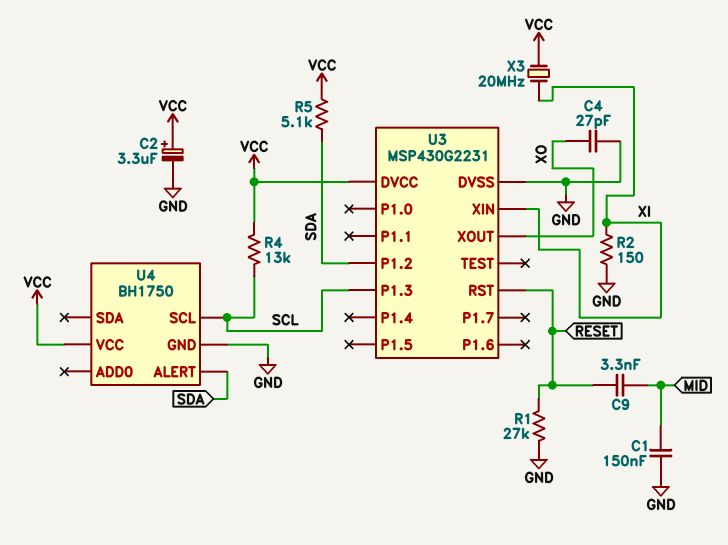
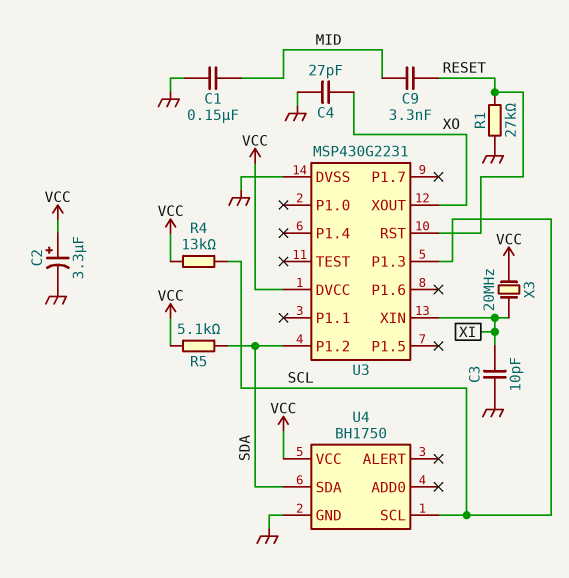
C3: none -> 10pF (GND, XI)
R2: 150 (GND, XI) -> none
U4 pin ALERT: SDA -> none
U4 pin SDA: none -> SDA

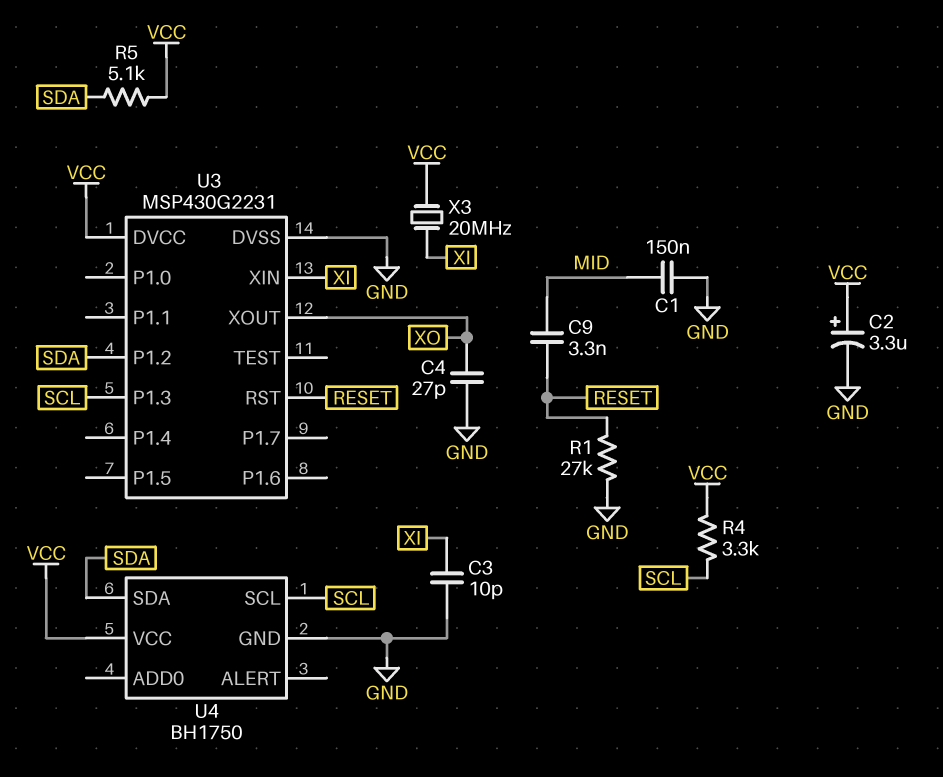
R4: 13k (SCL, VCC) -> 3.3k (SCL, VCC)

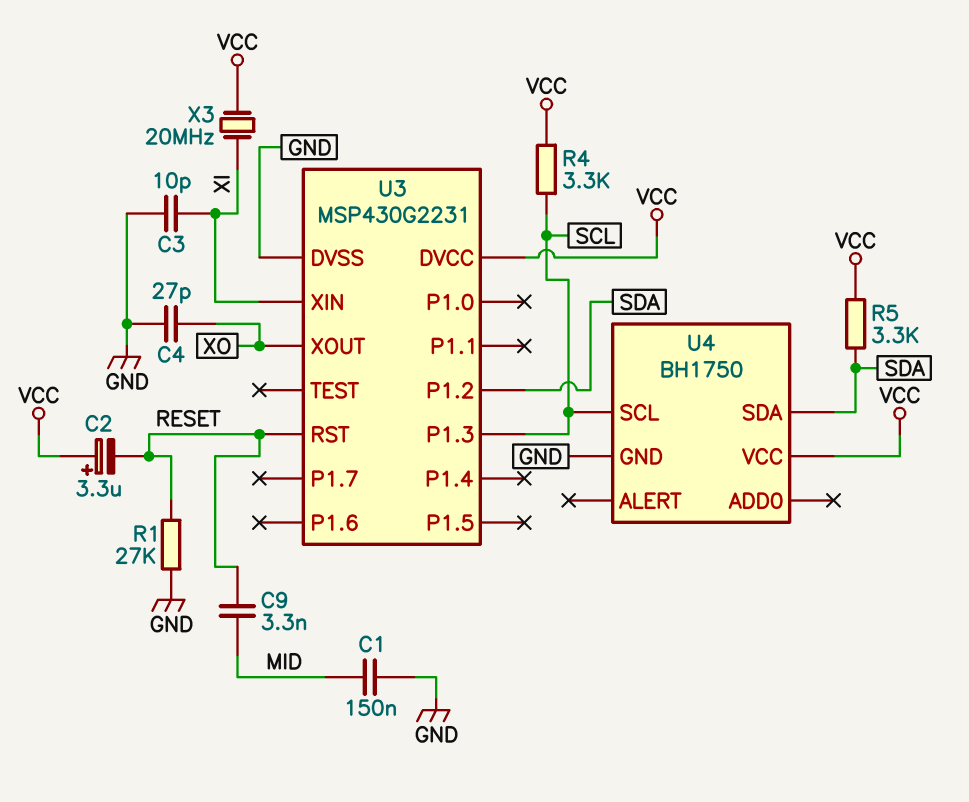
C2: 3.3uF (plus VCC, minus GND) -> 3.3uF (plus VCC, minus RESET)
R5: 5.1k (SDA, VCC) -> 3.3k (SDA, VCC)

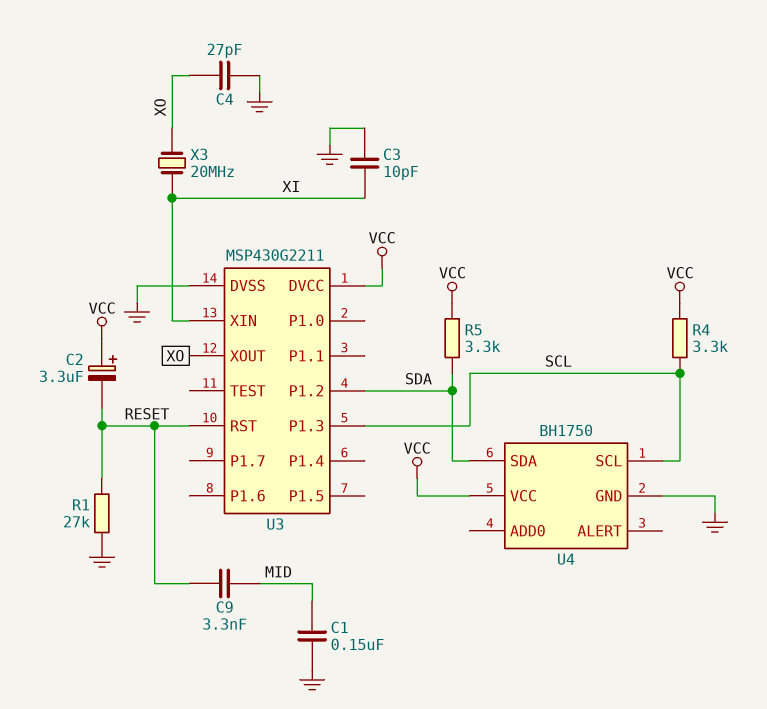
U3: MSP430G2231 -> MSP430G2211
X3: 20MHz (VCC, XI) -> 20MHz (XI, XO)

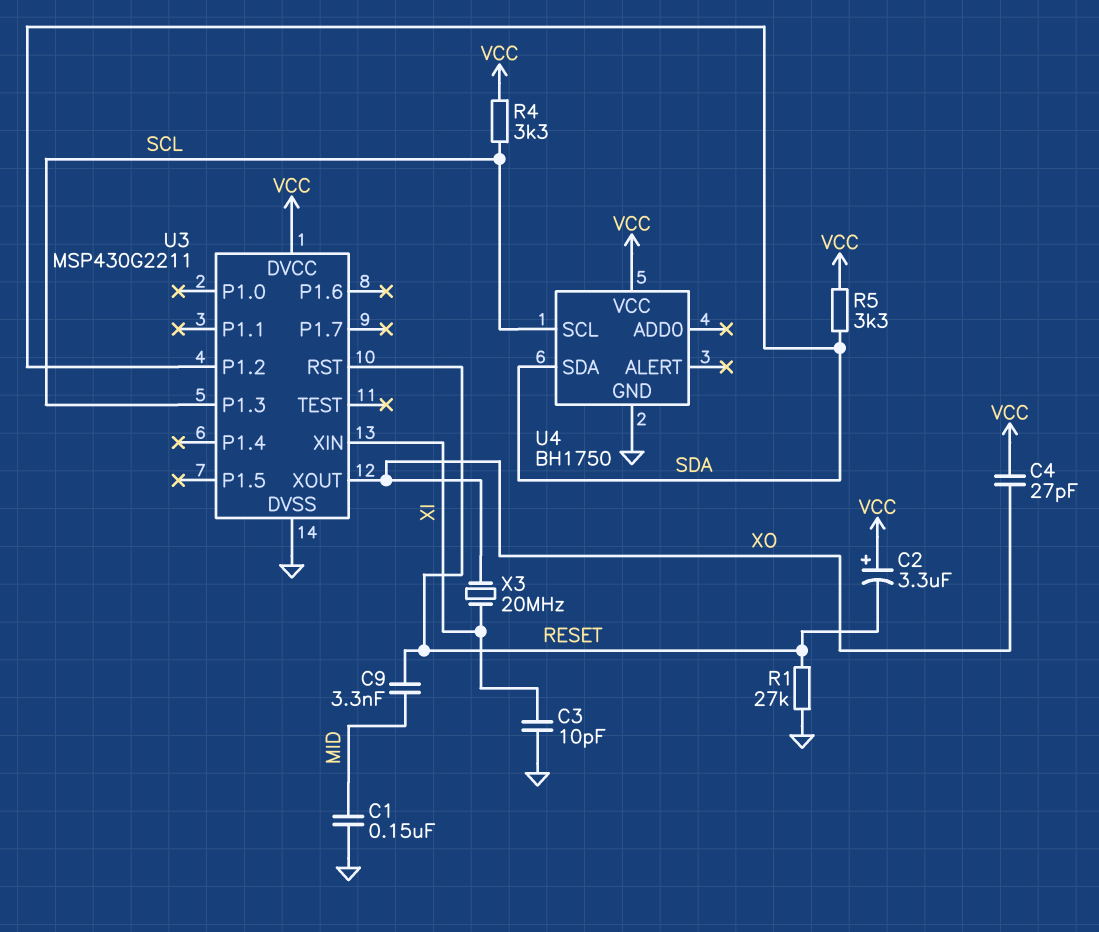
C4: 27pF (GND, XO) -> 27pF (VCC, XO)

